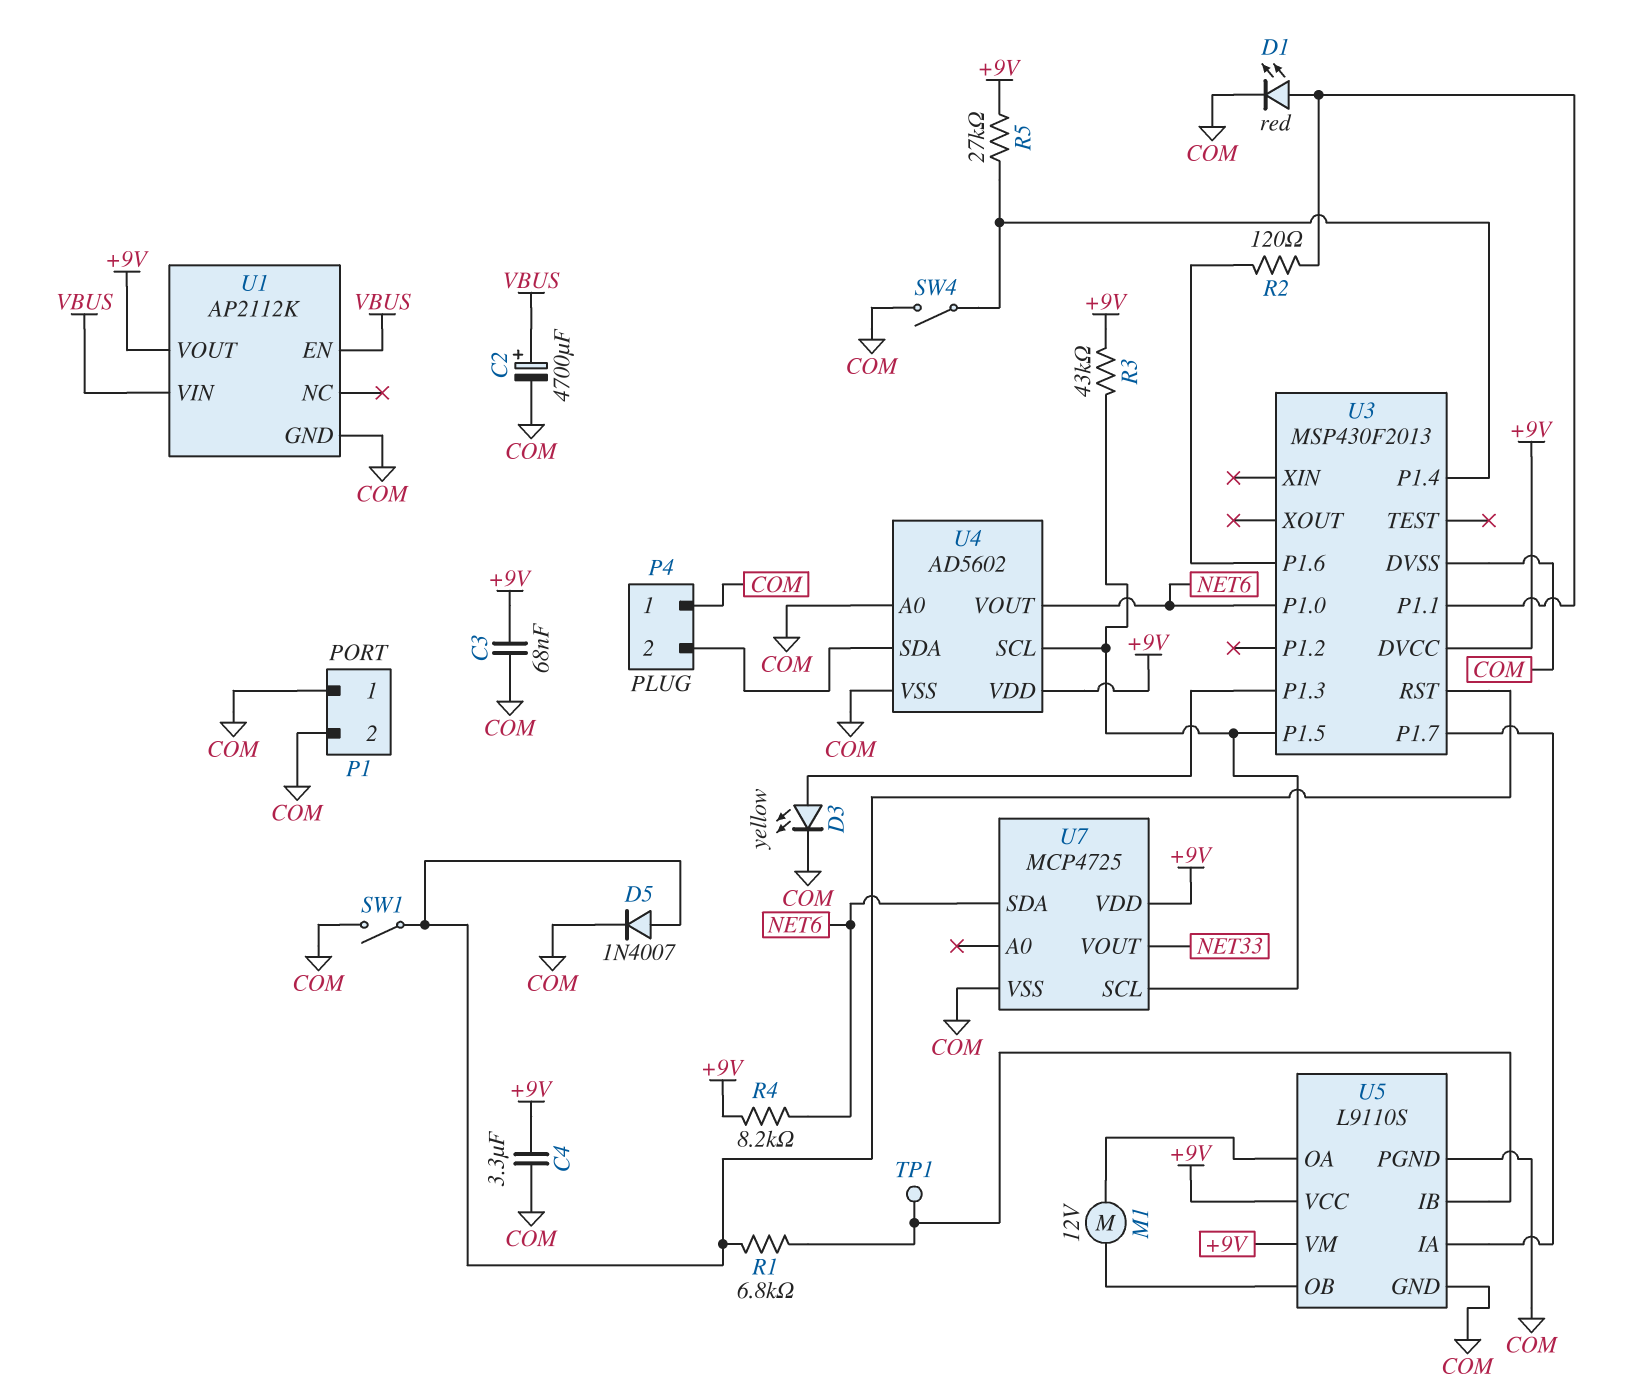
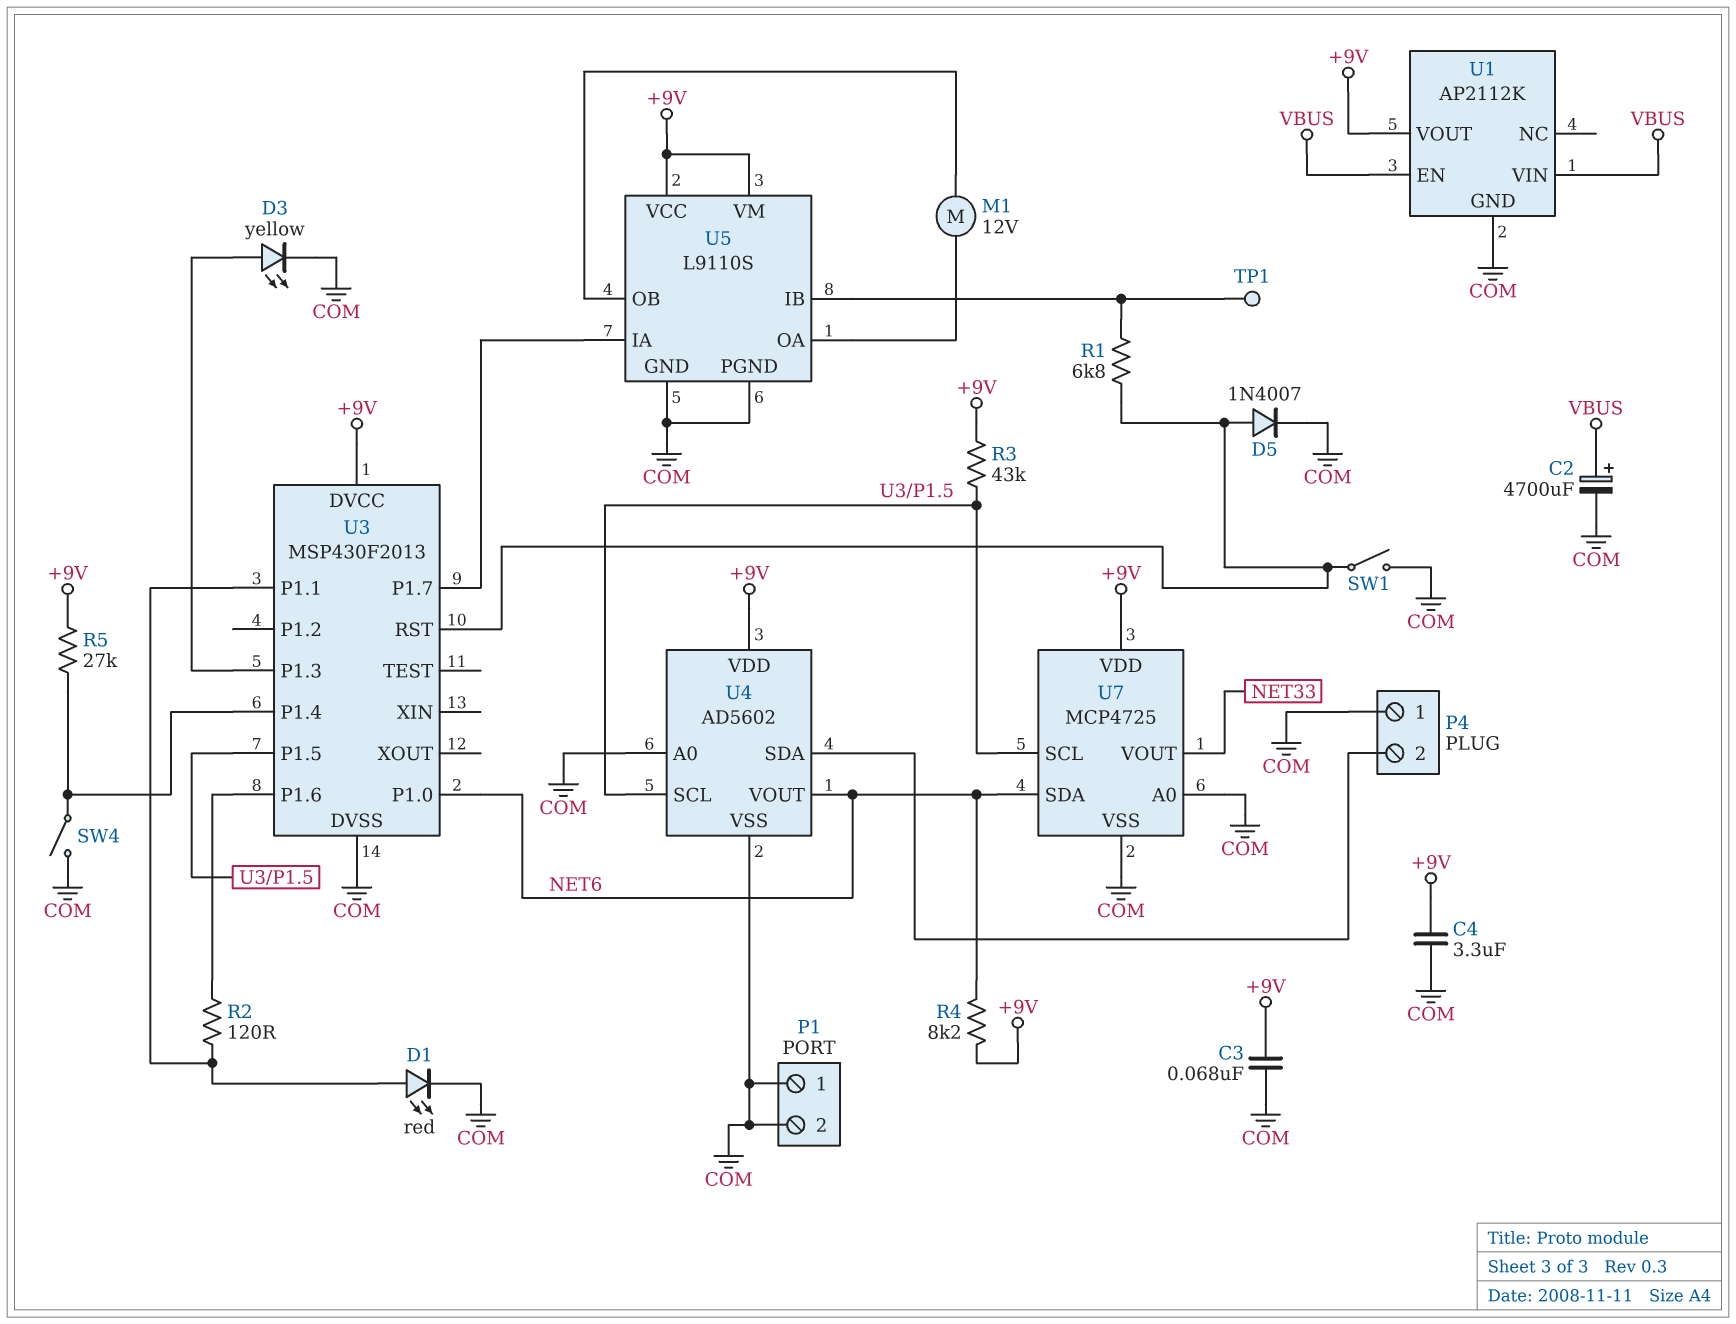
U7 pin A0: none -> COM

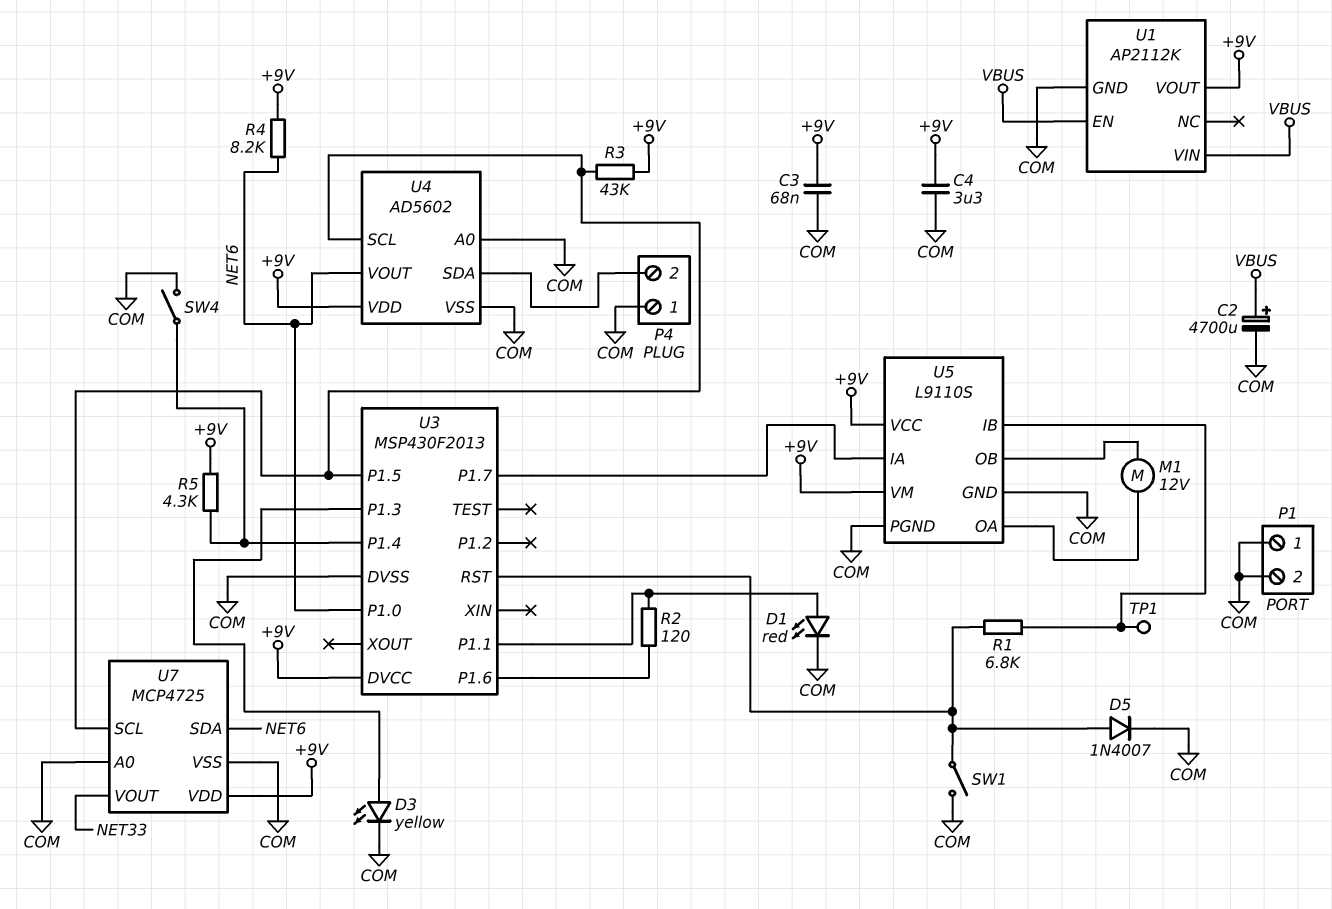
R5: 27k (+9V, U3/P1.4) -> 4.3k (+9V, U3/P1.4)

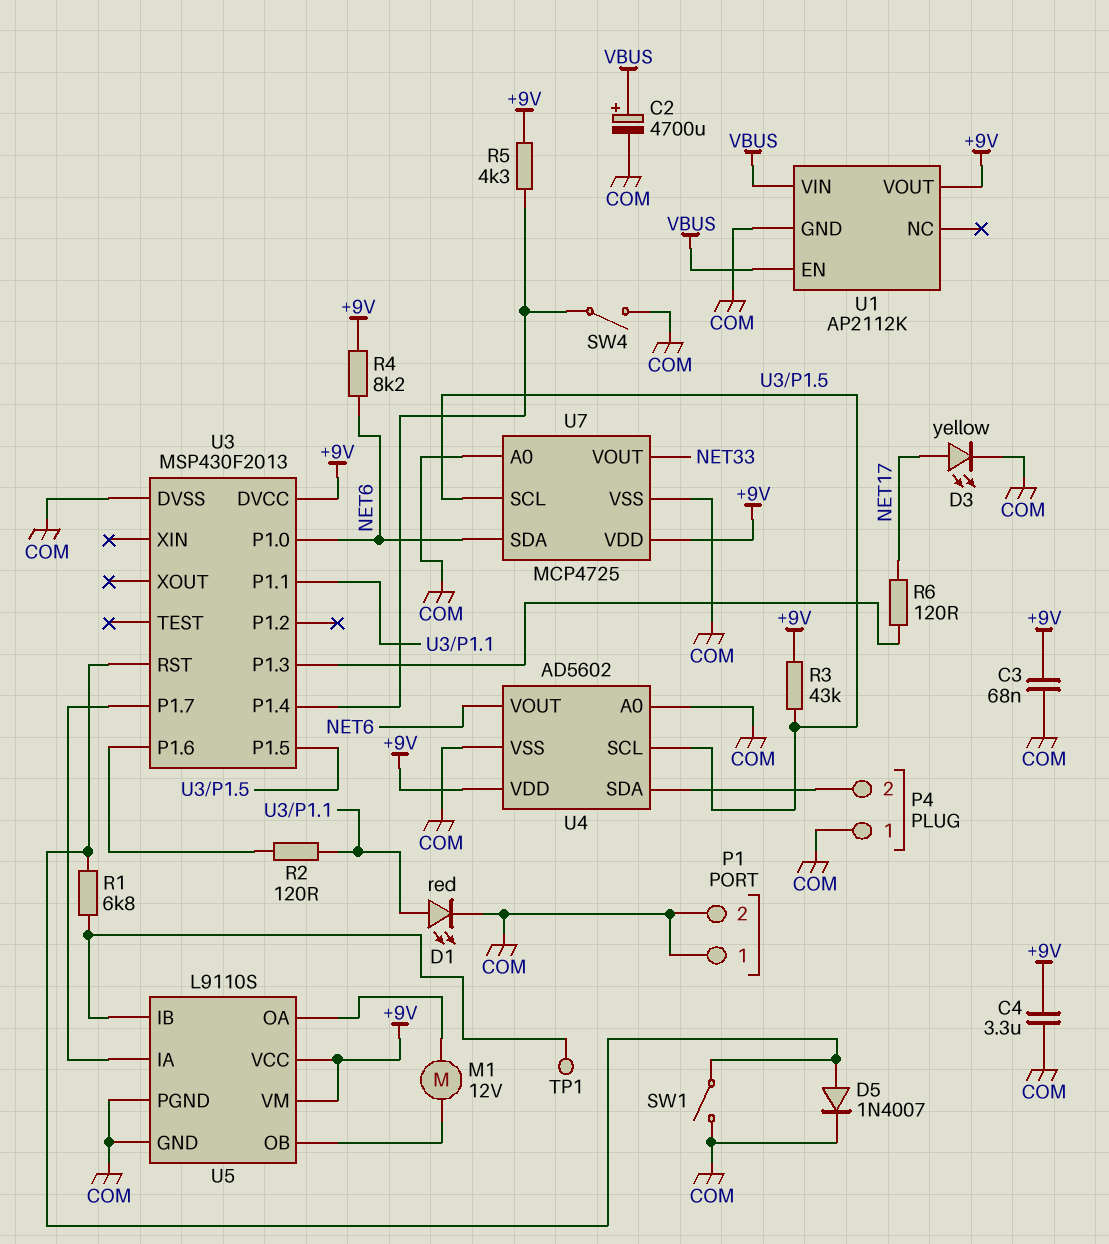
D3: LED yellow (A U3/P1.3, K COM) -> LED yellow (A NET17, K COM)
R6: none -> 120 (NET17, U3/P1.3)

